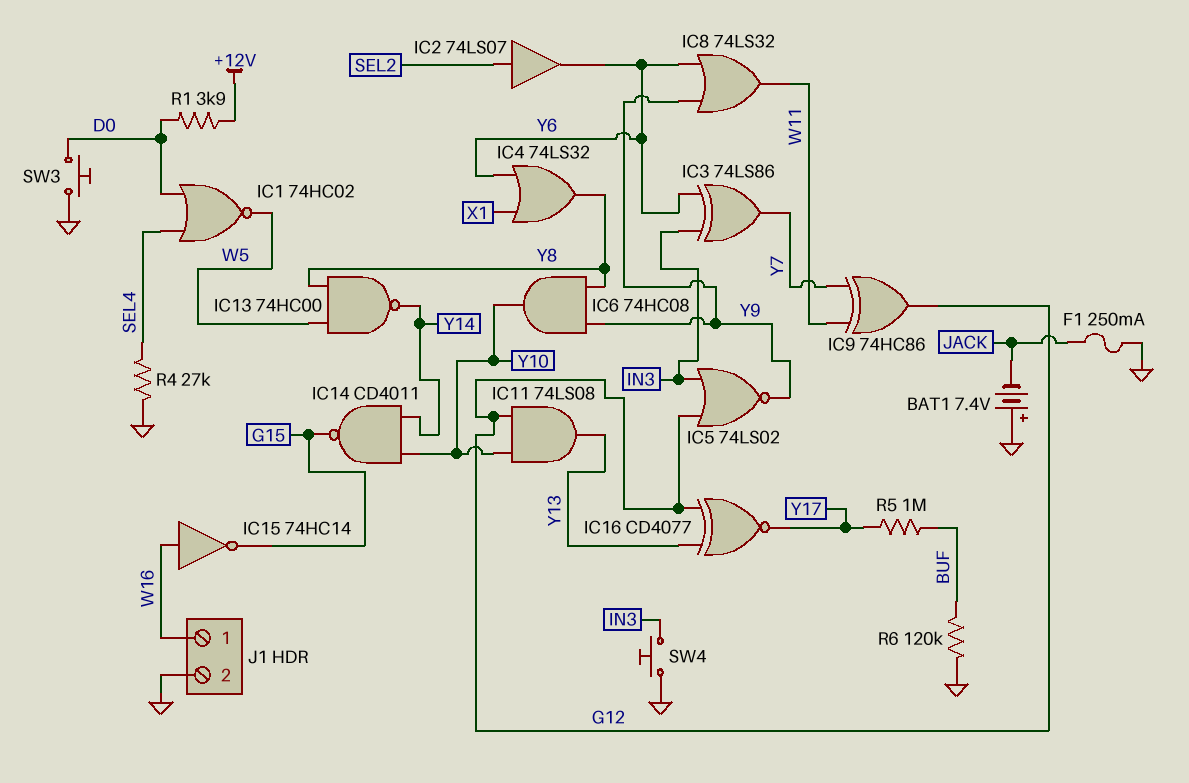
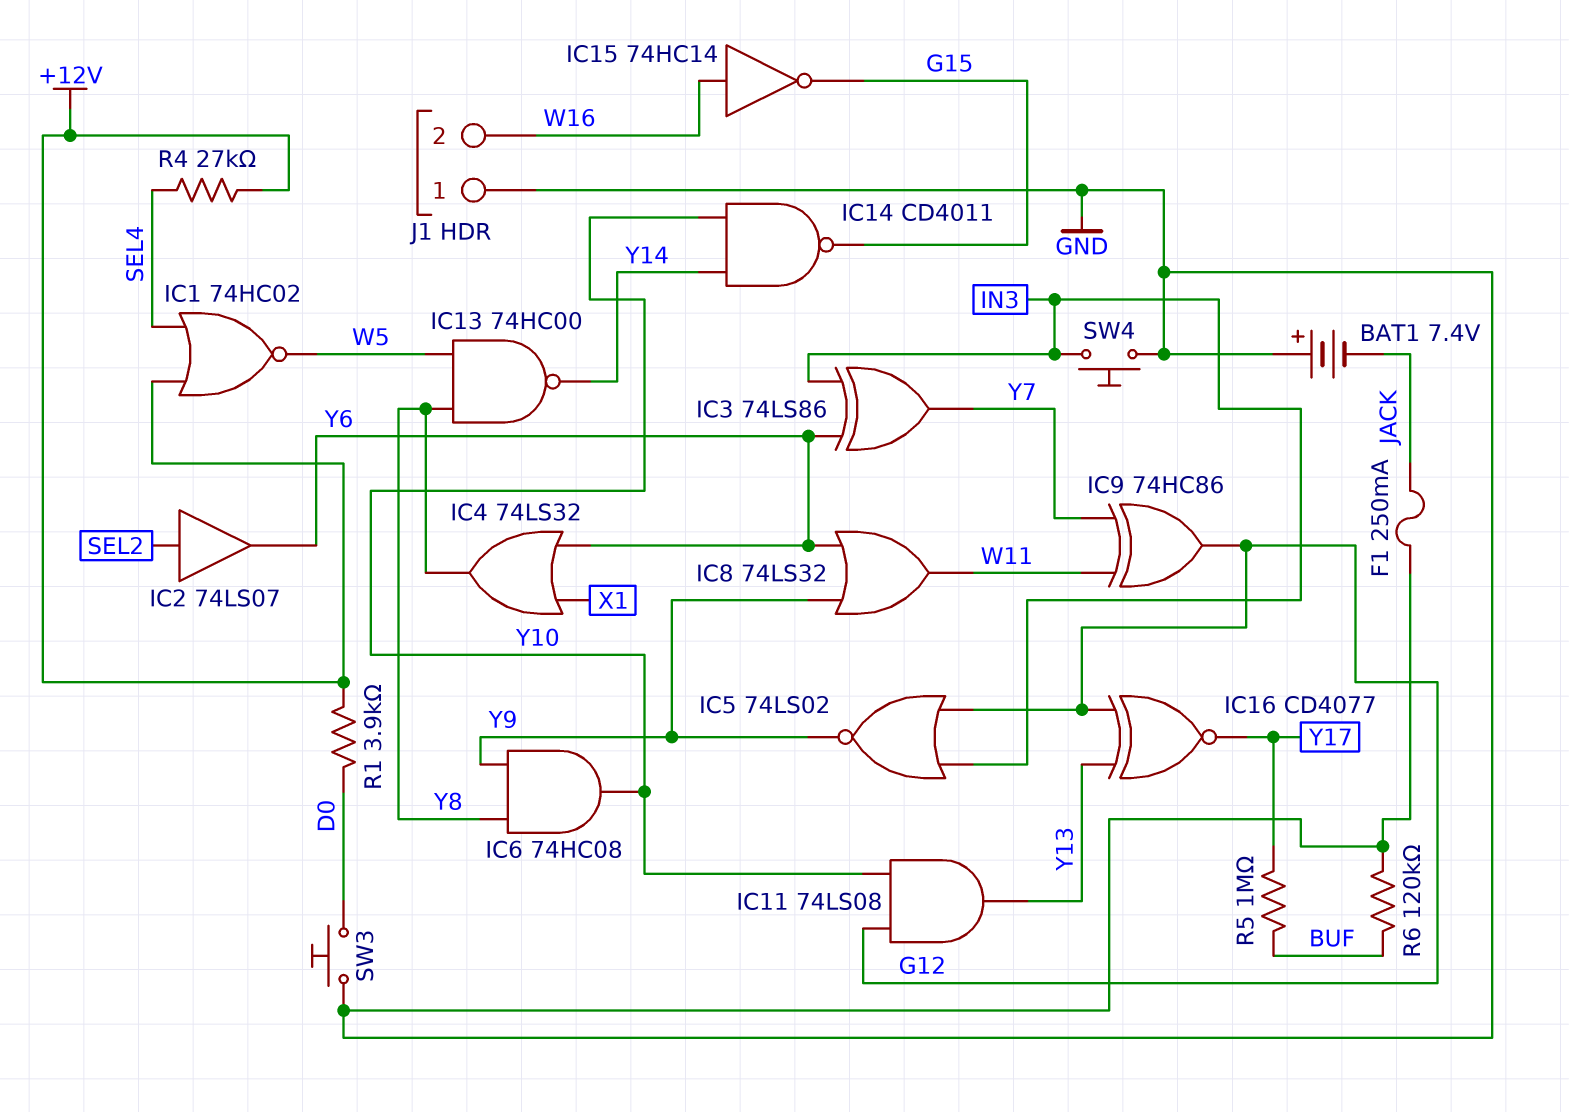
IC1: NOR 74HC02 (in D0, in SEL4, out W5) -> NOR 74HC02 (in +12V, in SEL4, out W5)
J1 pin 1: W16 -> GND
J1 pin 2: GND -> W16
R4: 27k (GND, SEL4) -> 27k (+12V, SEL4)

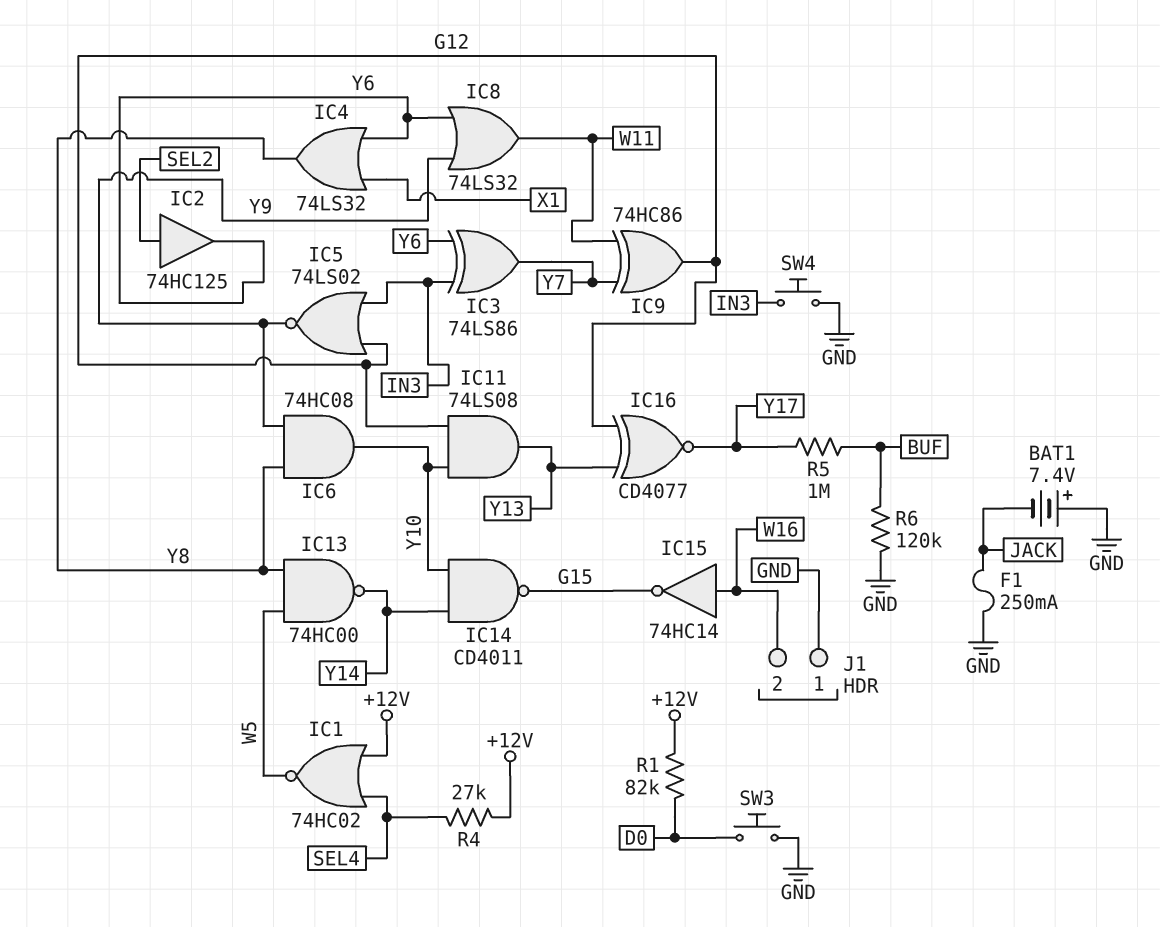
IC2: buffer 74LS07 (in SEL2, out Y6) -> buffer 74HC125 (in SEL2, out Y6)
R1: 3.9k (+12V, D0) -> 82k (+12V, D0)

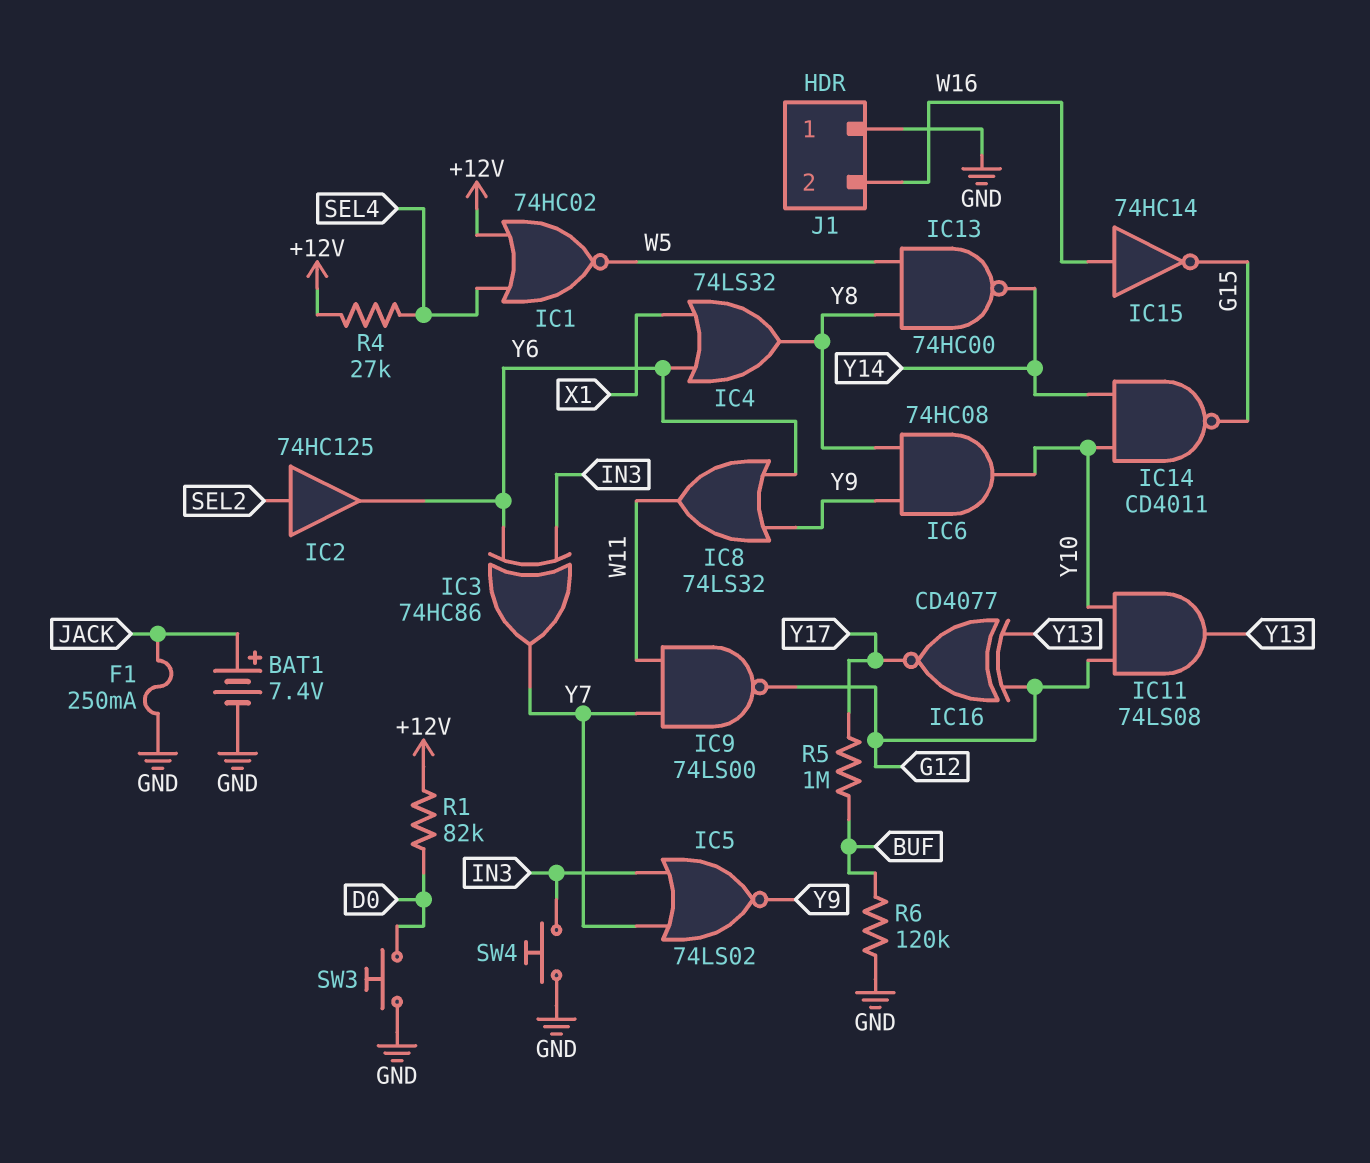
BAT1: 7.4V (plus GND, minus JACK) -> 7.4V (plus JACK, minus GND)
IC3: XOR 74LS86 (in IN3, in Y6, out Y7) -> XOR 74HC86 (in IN3, in Y6, out Y7)
IC5: NOR 74LS02 (in G12, in IN3, out Y9) -> NOR 74LS02 (in IN3, in Y7, out Y9)
IC9: XOR 74HC86 (in W11, in Y7, out G12) -> NAND 74LS00 (in W11, in Y7, out G12)

